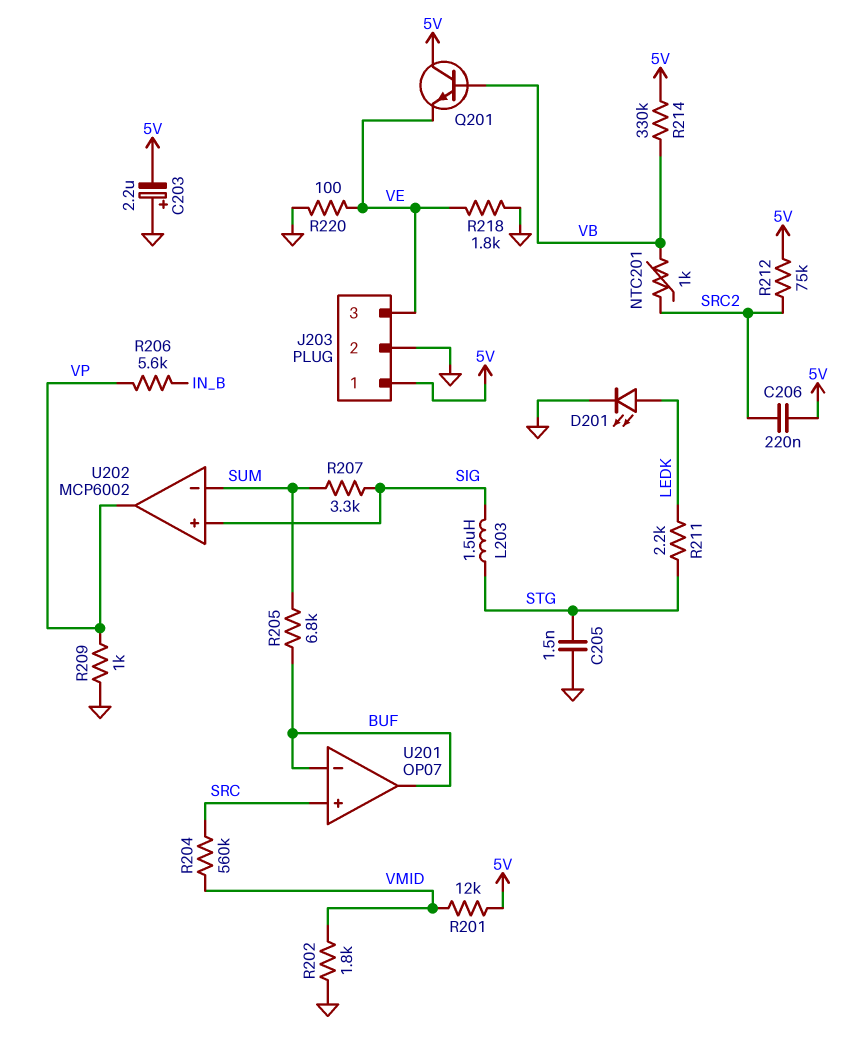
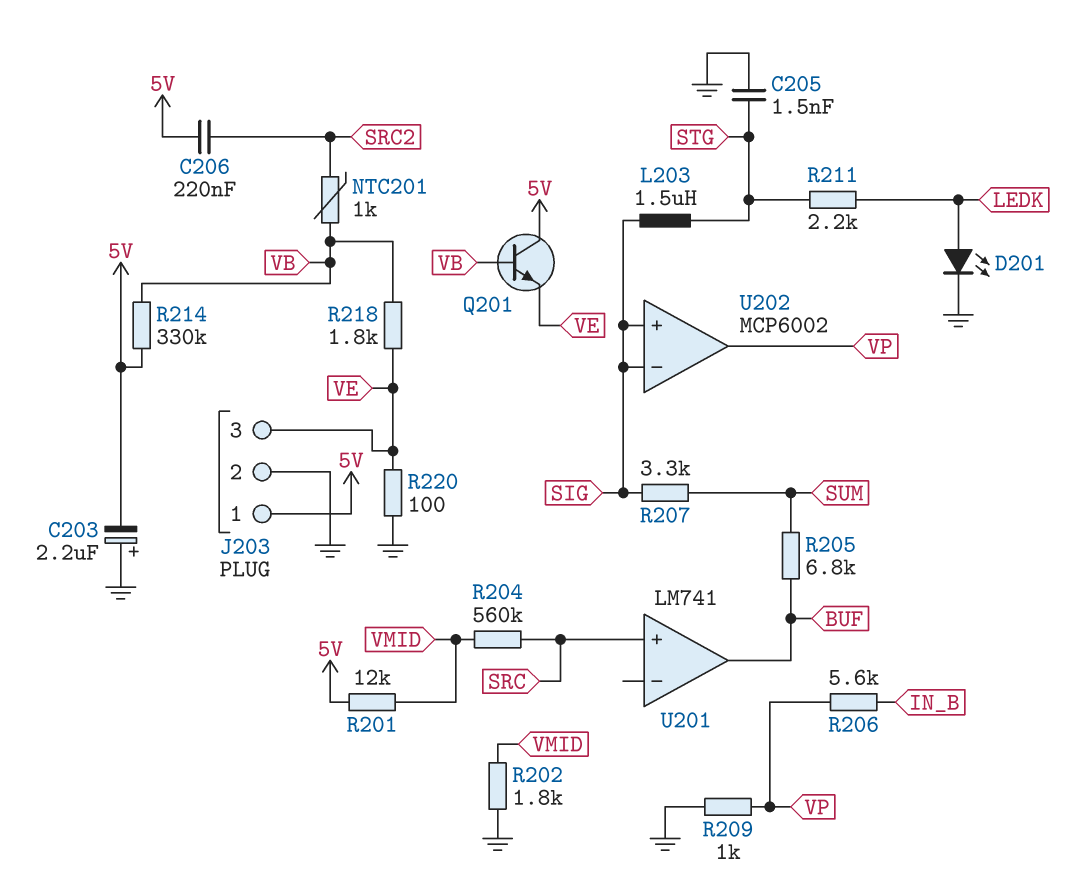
R212: 75k (5V, SRC2) -> none
R218: 1.8k (GND, VE) -> 1.8k (VB, VE)
U201: OP07 -> LM741
U201 pin in-: BUF -> none
U202 pin in-: SUM -> SIG

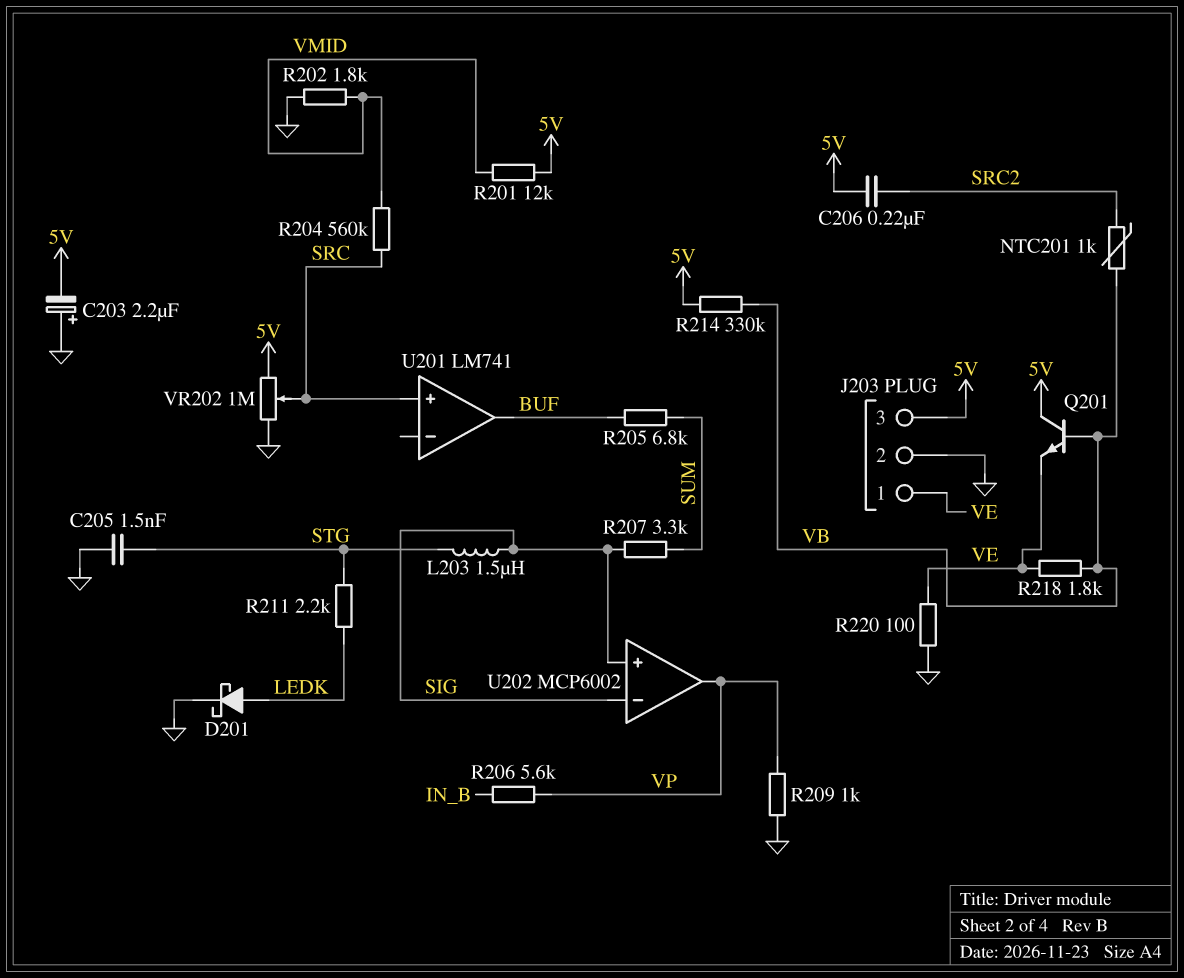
D201: LED (A LEDK, K GND) -> schottky (A LEDK, K GND)
J203 pin 1: 5V -> VE
J203 pin 3: VE -> 5V
VR202: none -> 1M (5V, GND, wiper SRC)

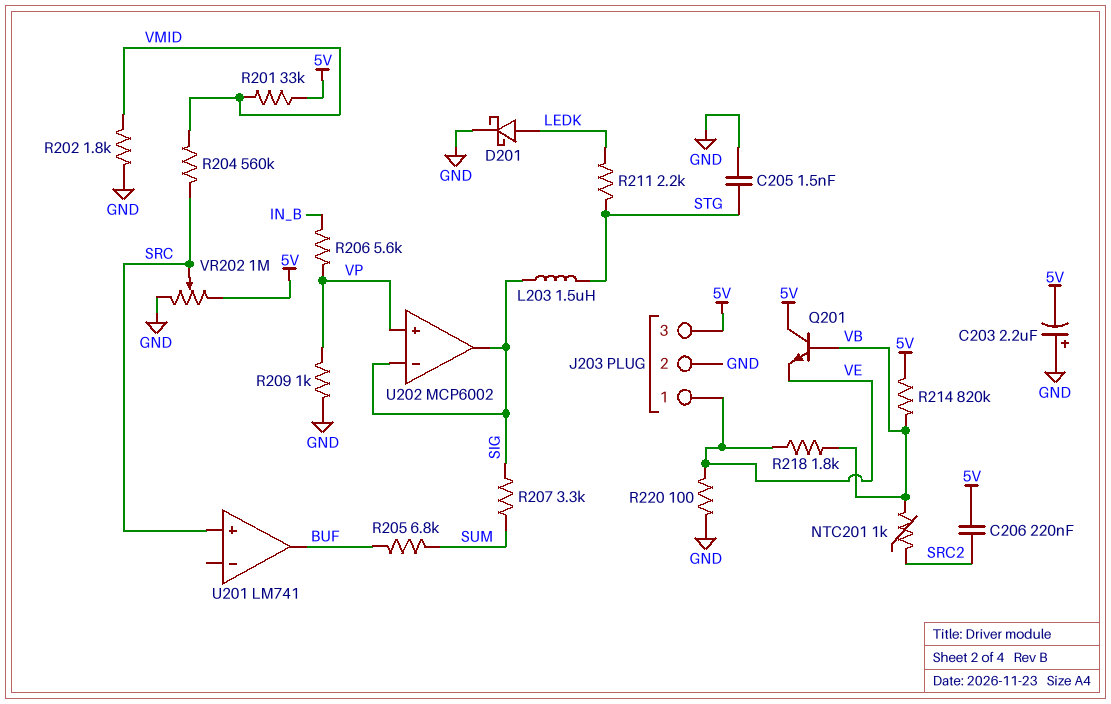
R201: 12k (5V, VMID) -> 33k (5V, VMID)
R214: 330k (5V, VB) -> 820k (5V, VB)
U202 pin in+: SIG -> VP
U202 pin out: VP -> SIG

